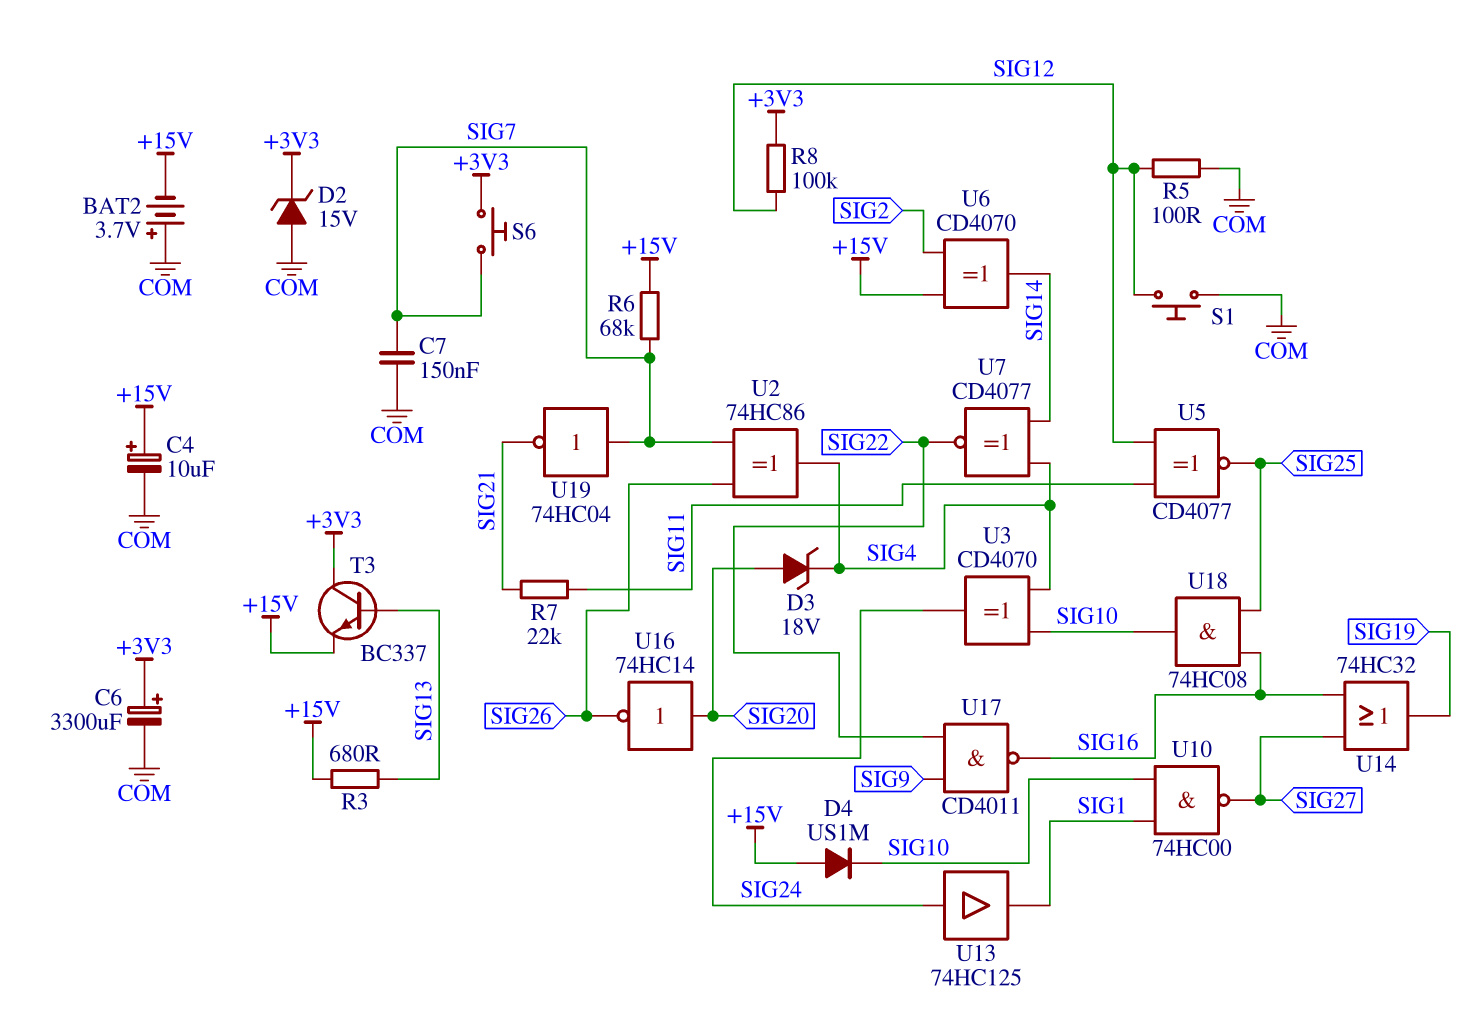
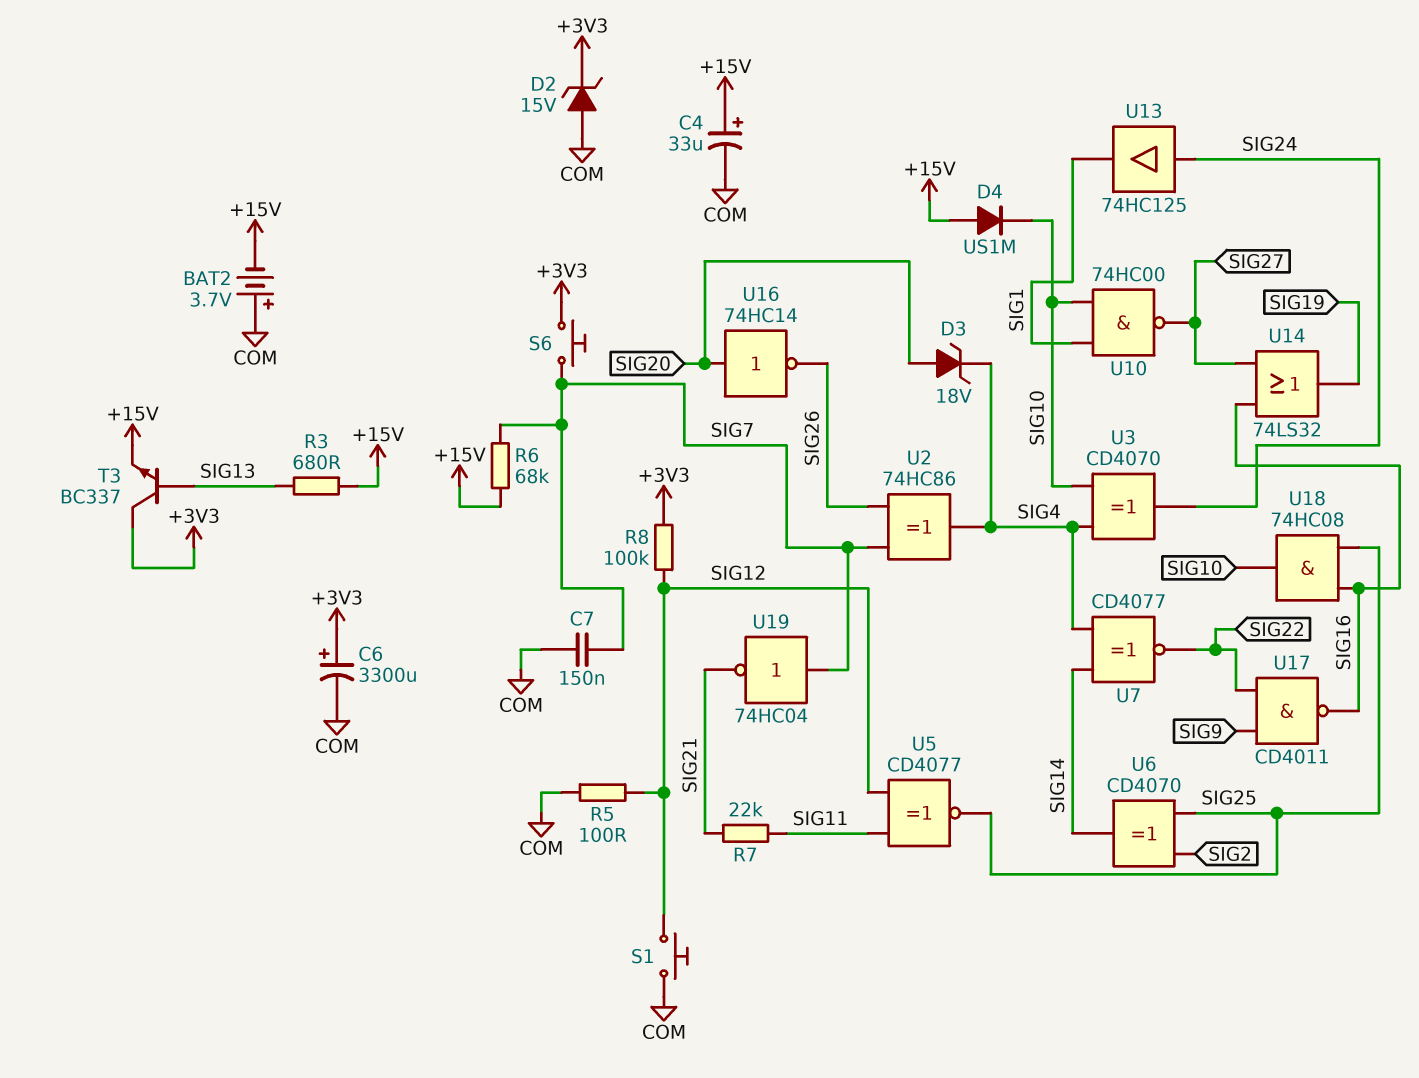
C4: 10uF (plus +15V, minus COM) -> 33uF (plus +15V, minus COM)
U6: XOR CD4070 (in +15V, in SIG2, out SIG14) -> XOR CD4070 (in SIG2, in SIG25, out SIG14)
U14: OR 74HC32 (in SIG16, in SIG27, out SIG19) -> OR 74LS32 (in SIG16, in SIG27, out SIG19)

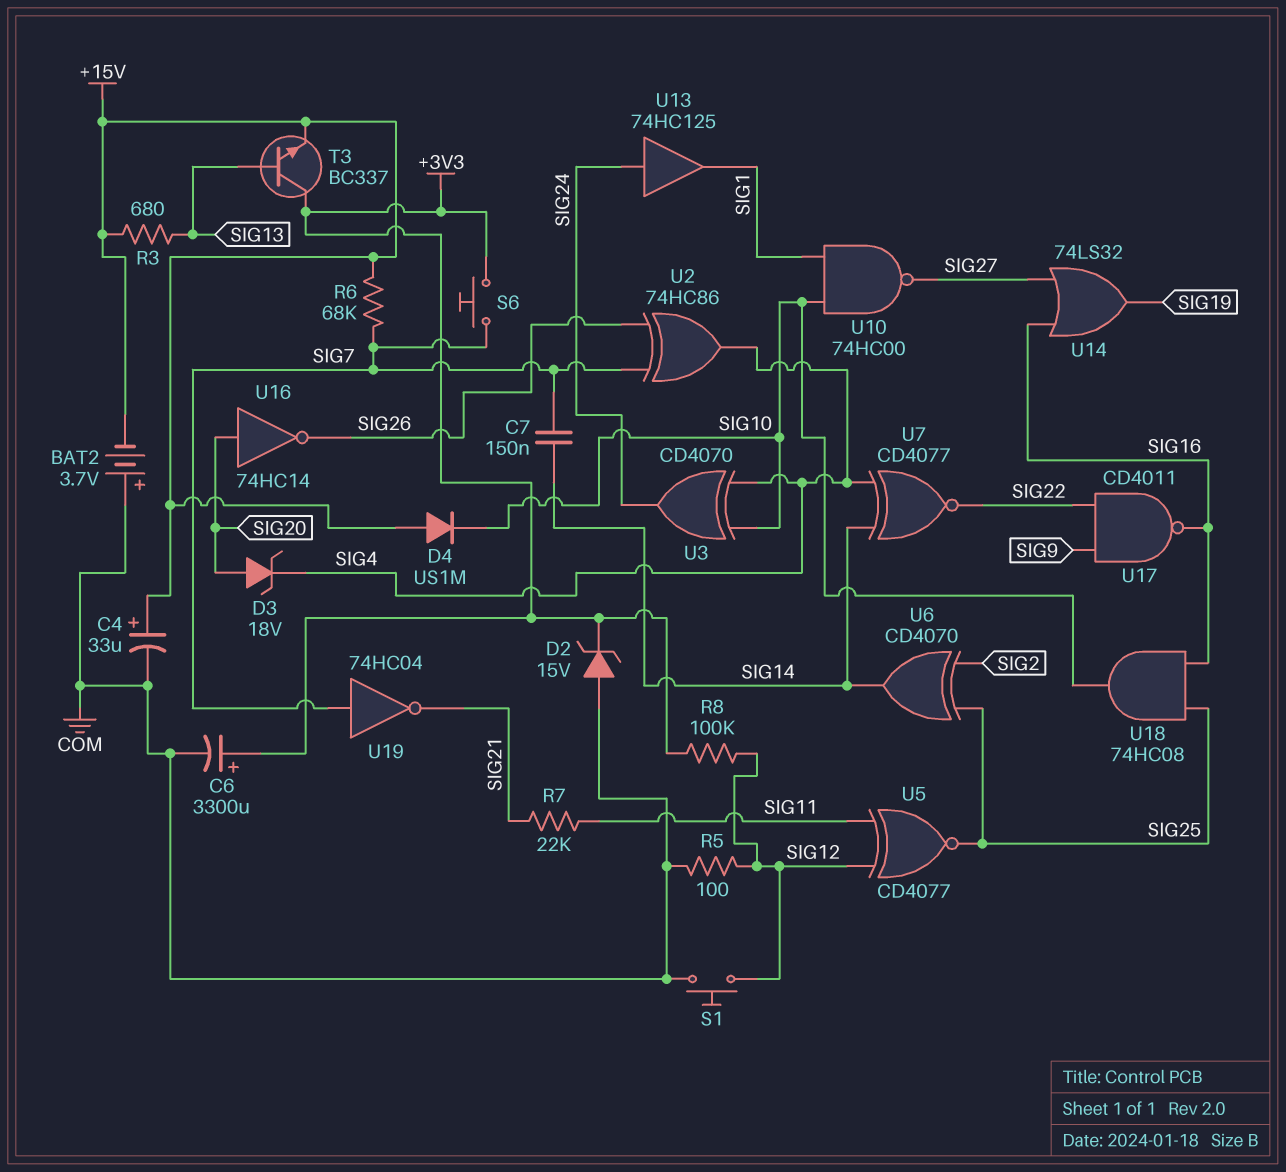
C7: 150nF (COM, SIG7) -> 150nF (SIG7, SIG14)

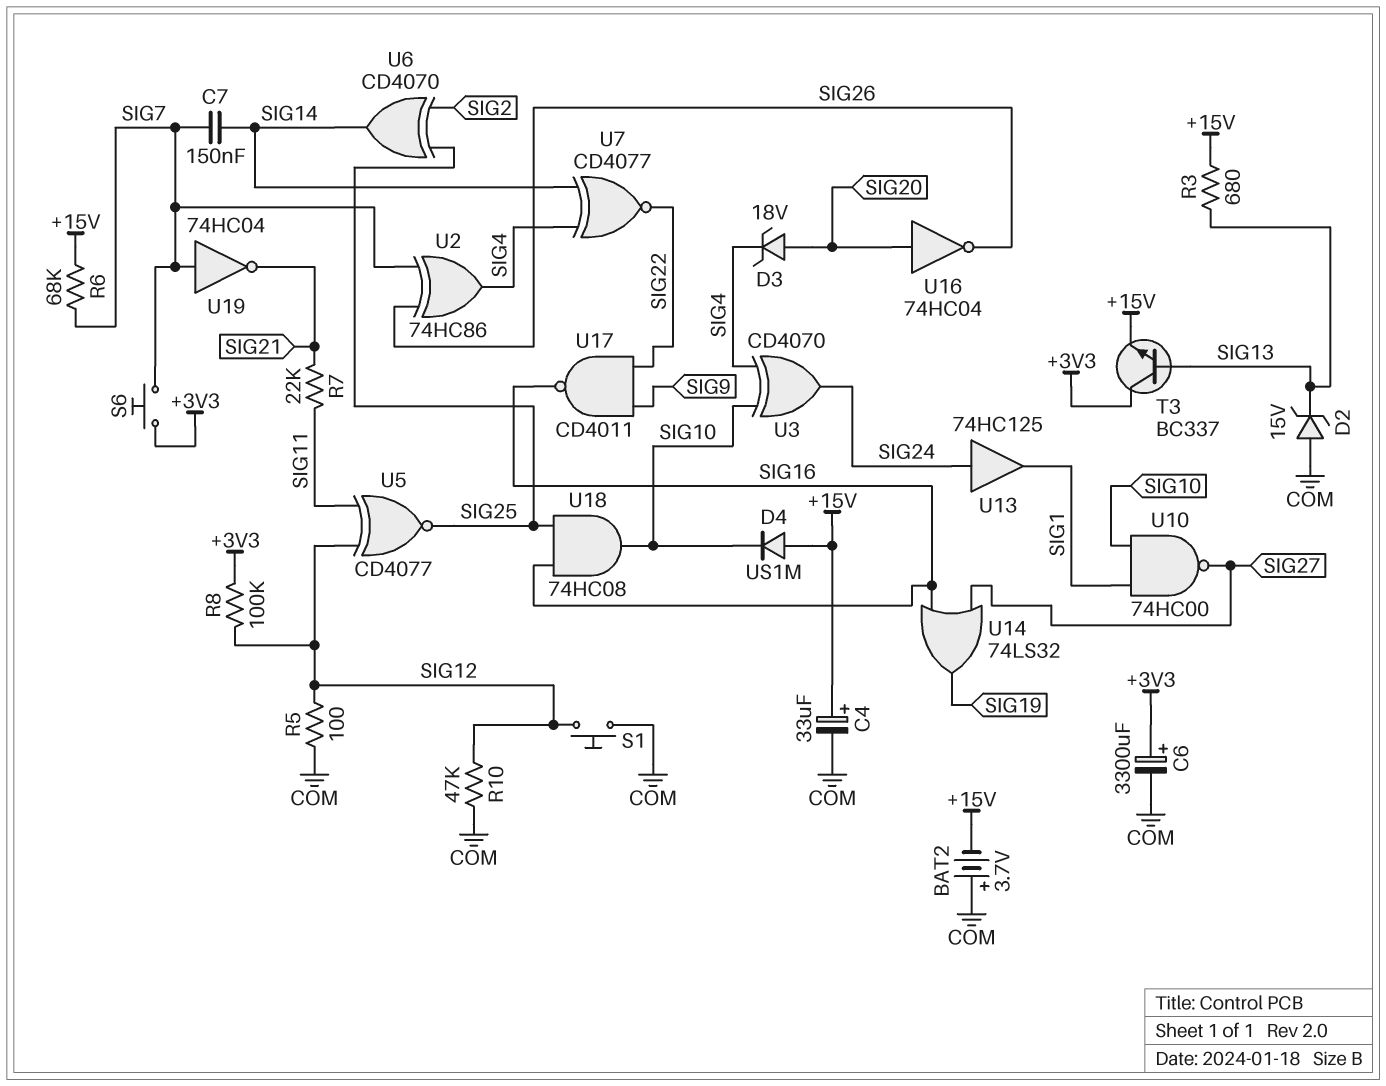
D2: zener 15V (A COM, K +3V3) -> zener 15V (A COM, K SIG13)
R10: none -> 47k (COM, SIG12)
U16: NOT 74HC14 (in SIG20, out SIG26) -> NOT 74HC04 (in SIG20, out SIG26)

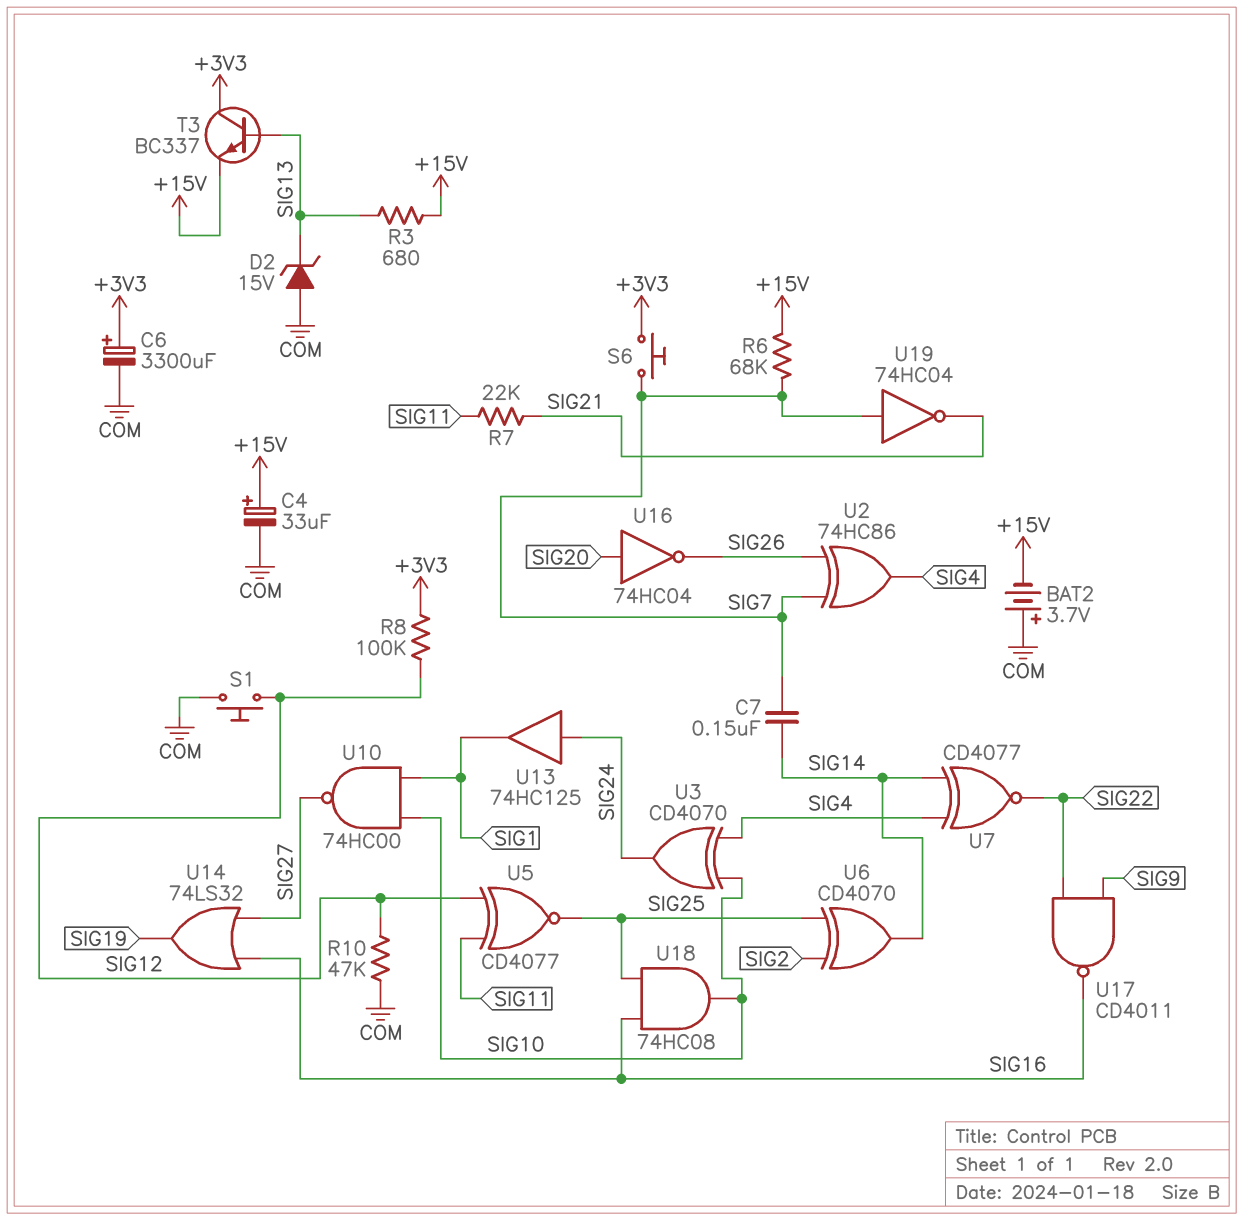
D3: zener 18V (A SIG20, K SIG4) -> none
D4: diode US1M (A +15V, K SIG10) -> none
R5: 100 (COM, SIG12) -> none

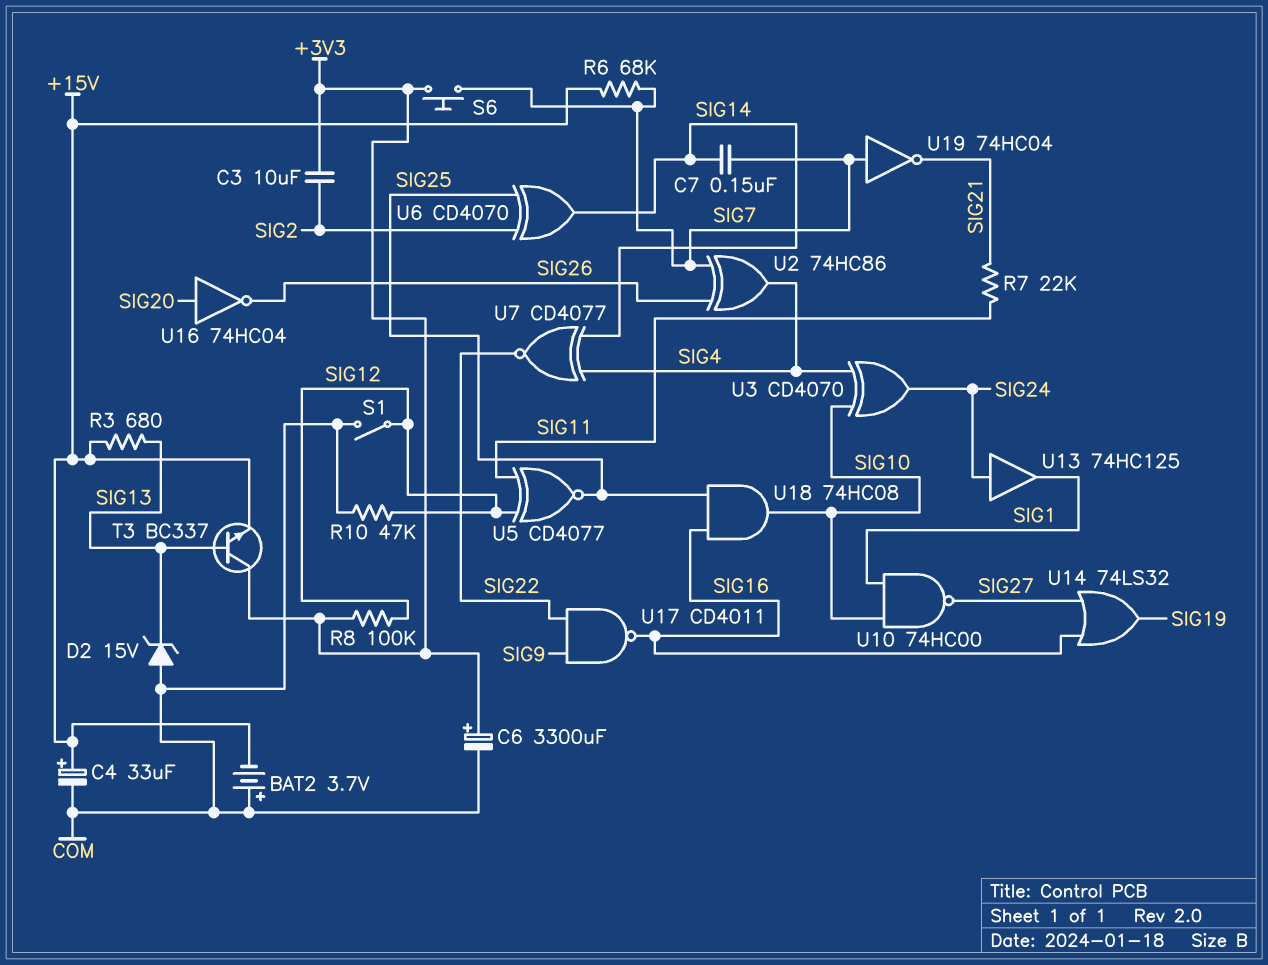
C3: none -> 10uF (+3V3, SIG2)
S1: button (COM, SIG12) -> switch (COM, SIG12)

